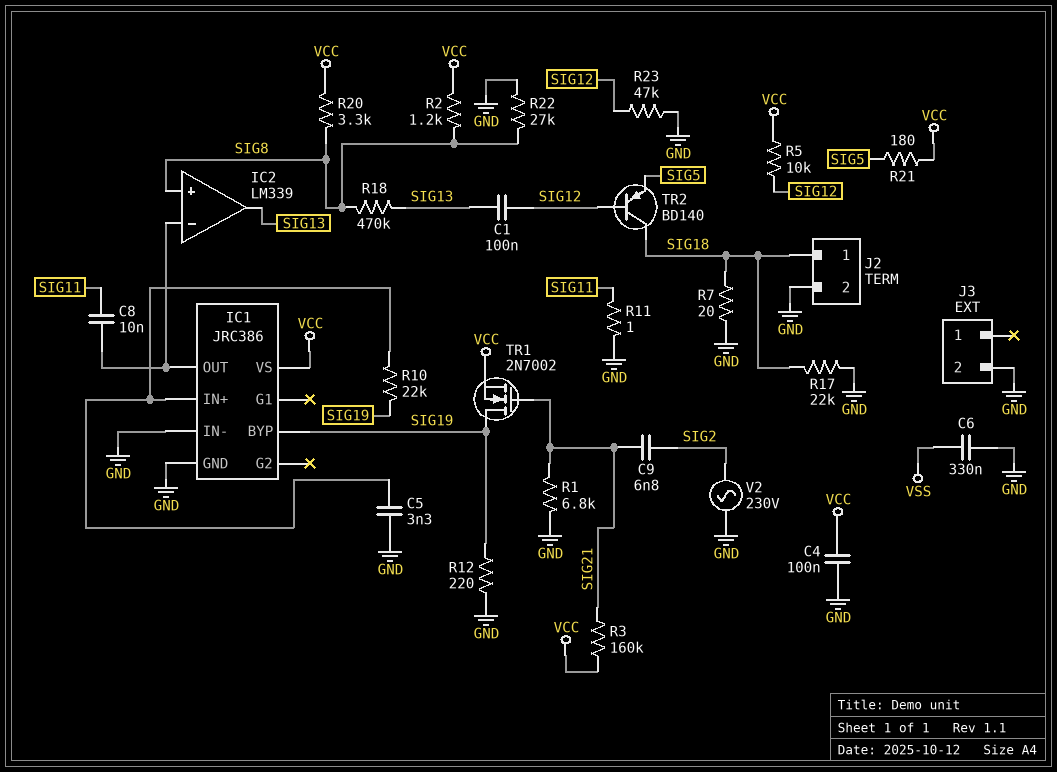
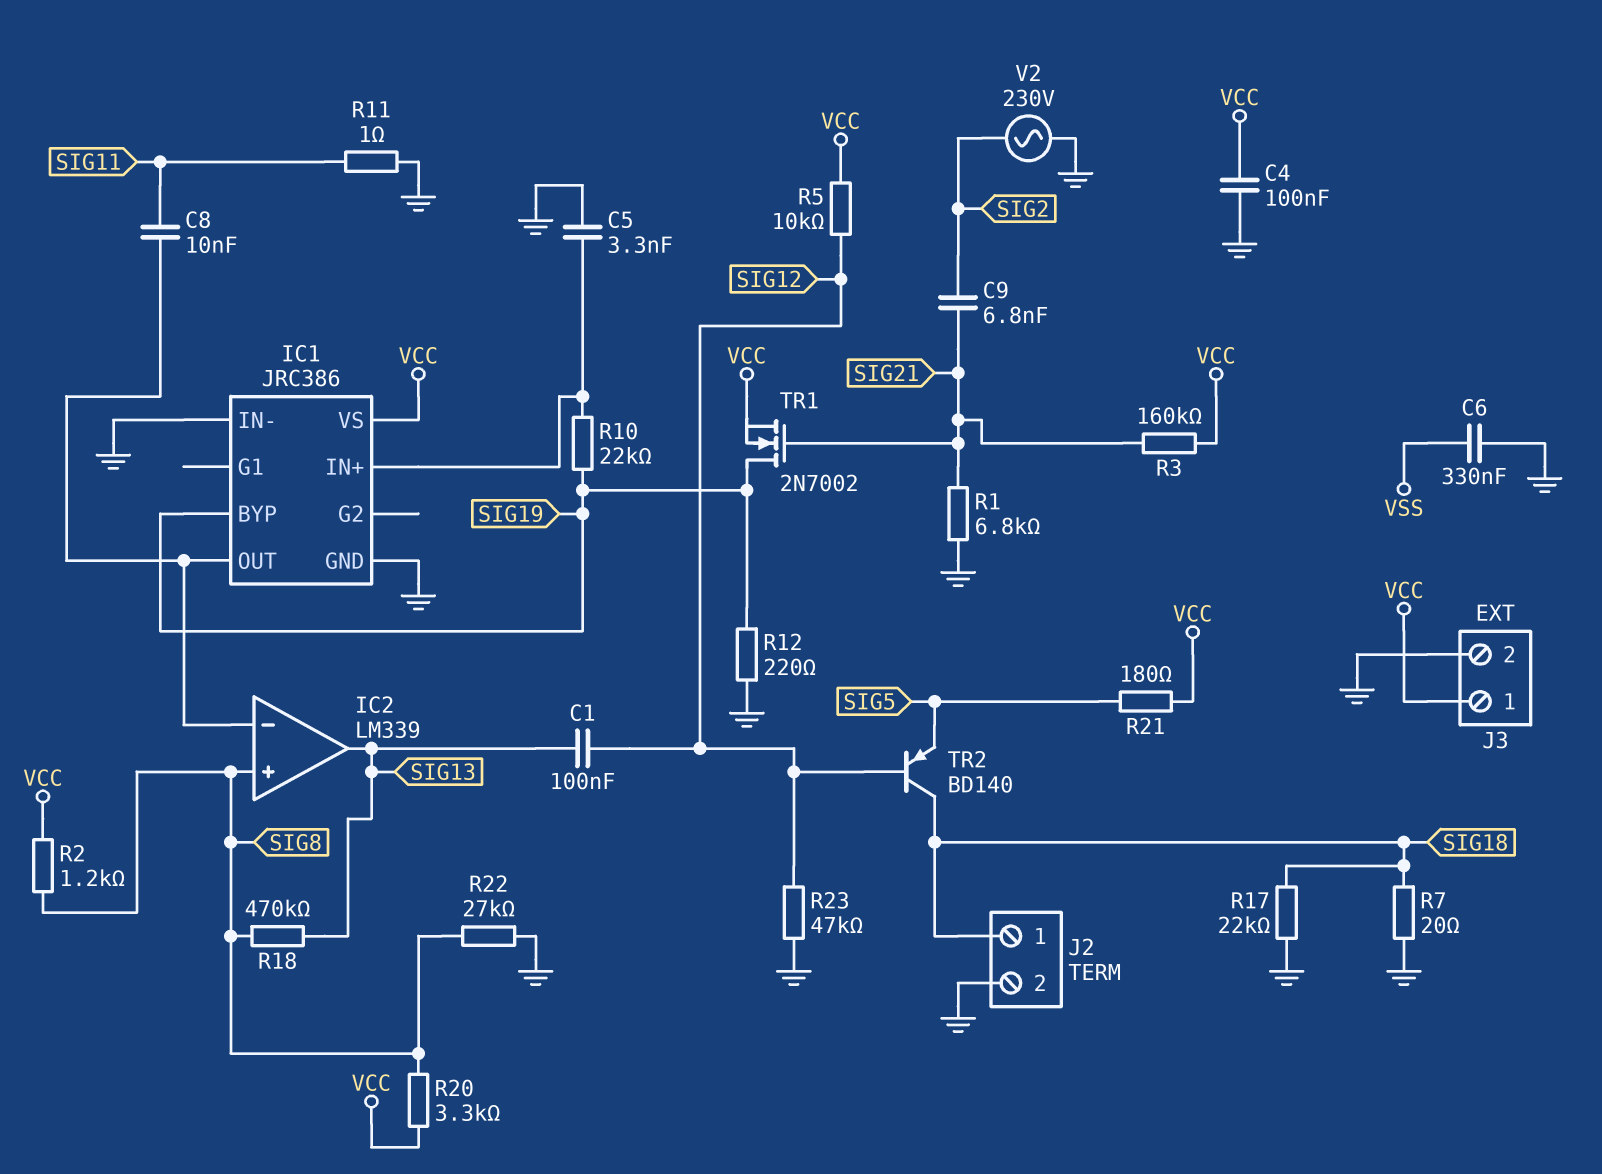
J3 pin 1: none -> VCC

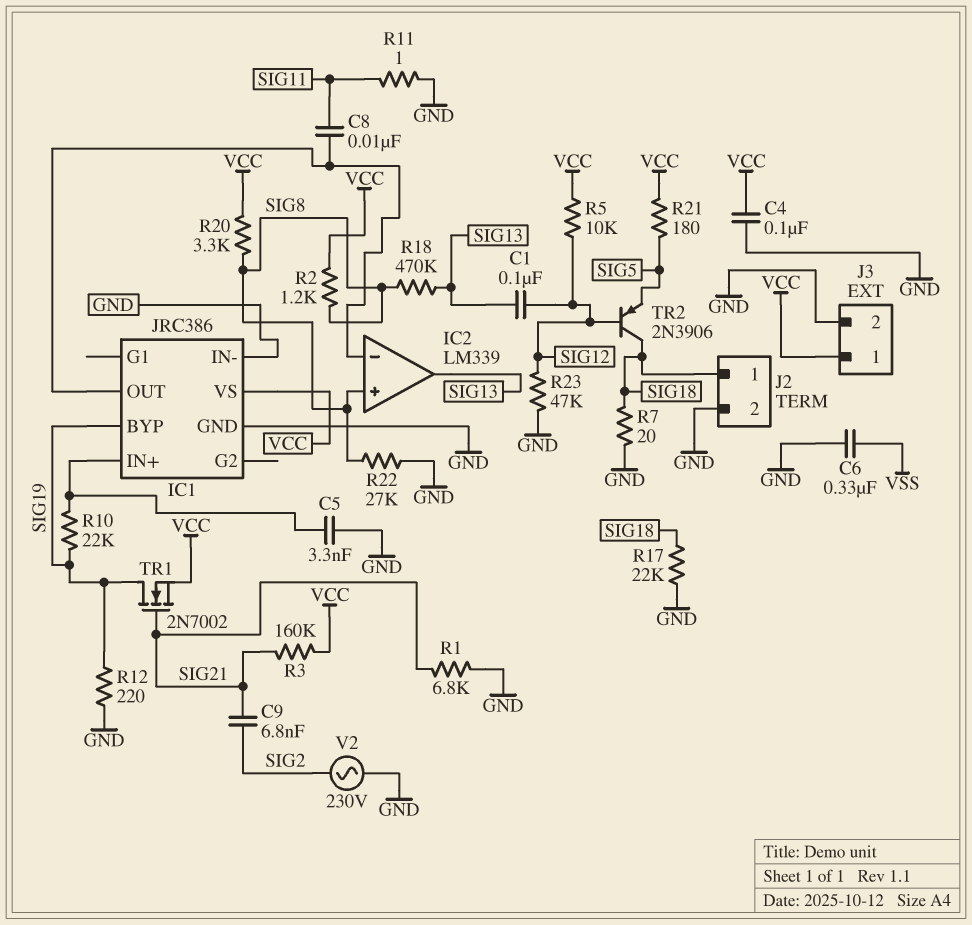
TR2: PNP BD140 (B SIG12, C SIG18, E SIG5) -> PNP 2N3906 (B SIG12, C SIG18, E SIG5)

